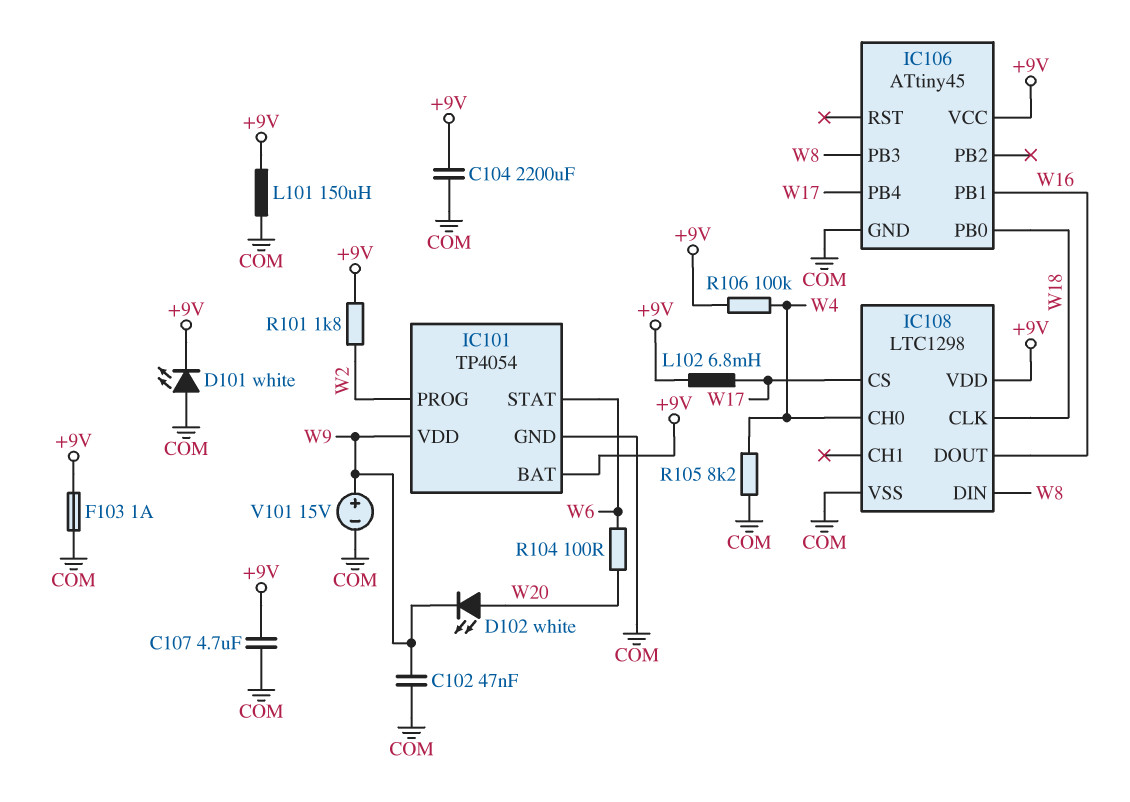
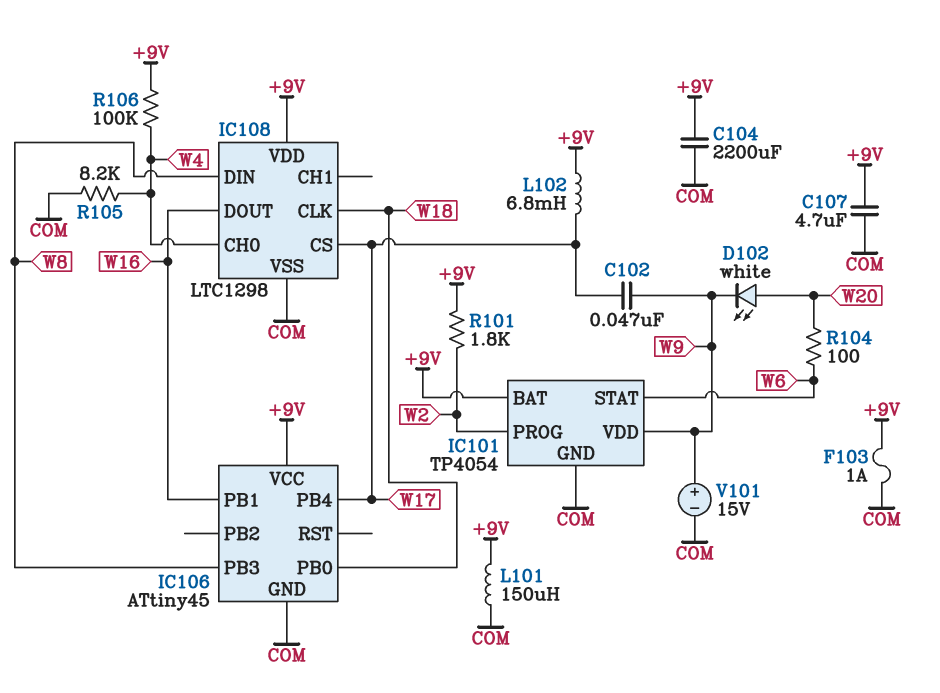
C102: 47nF (COM, W9) -> 47nF (W9, W17)
D101: LED white (A COM, K +9V) -> none

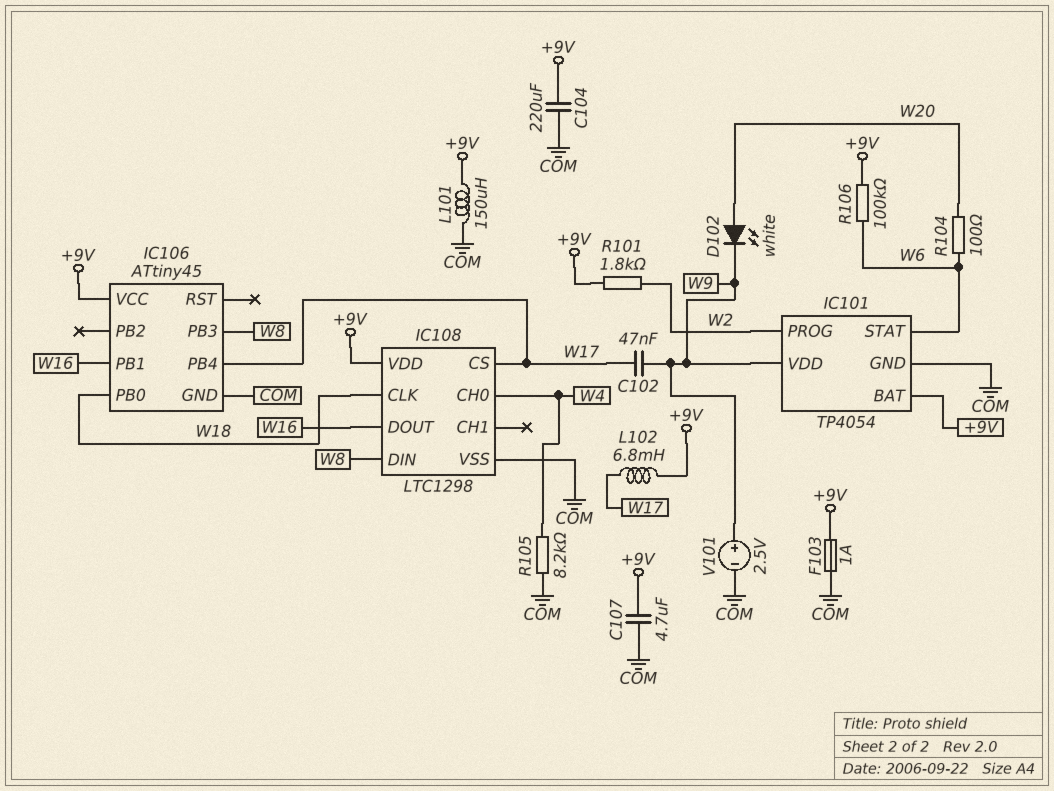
C104: 2200uF (+9V, COM) -> 220uF (+9V, COM)
R106: 100k (+9V, W4) -> 100k (+9V, W6)
V101: 15V (plus W9, minus COM) -> 2.5V (plus W9, minus COM)

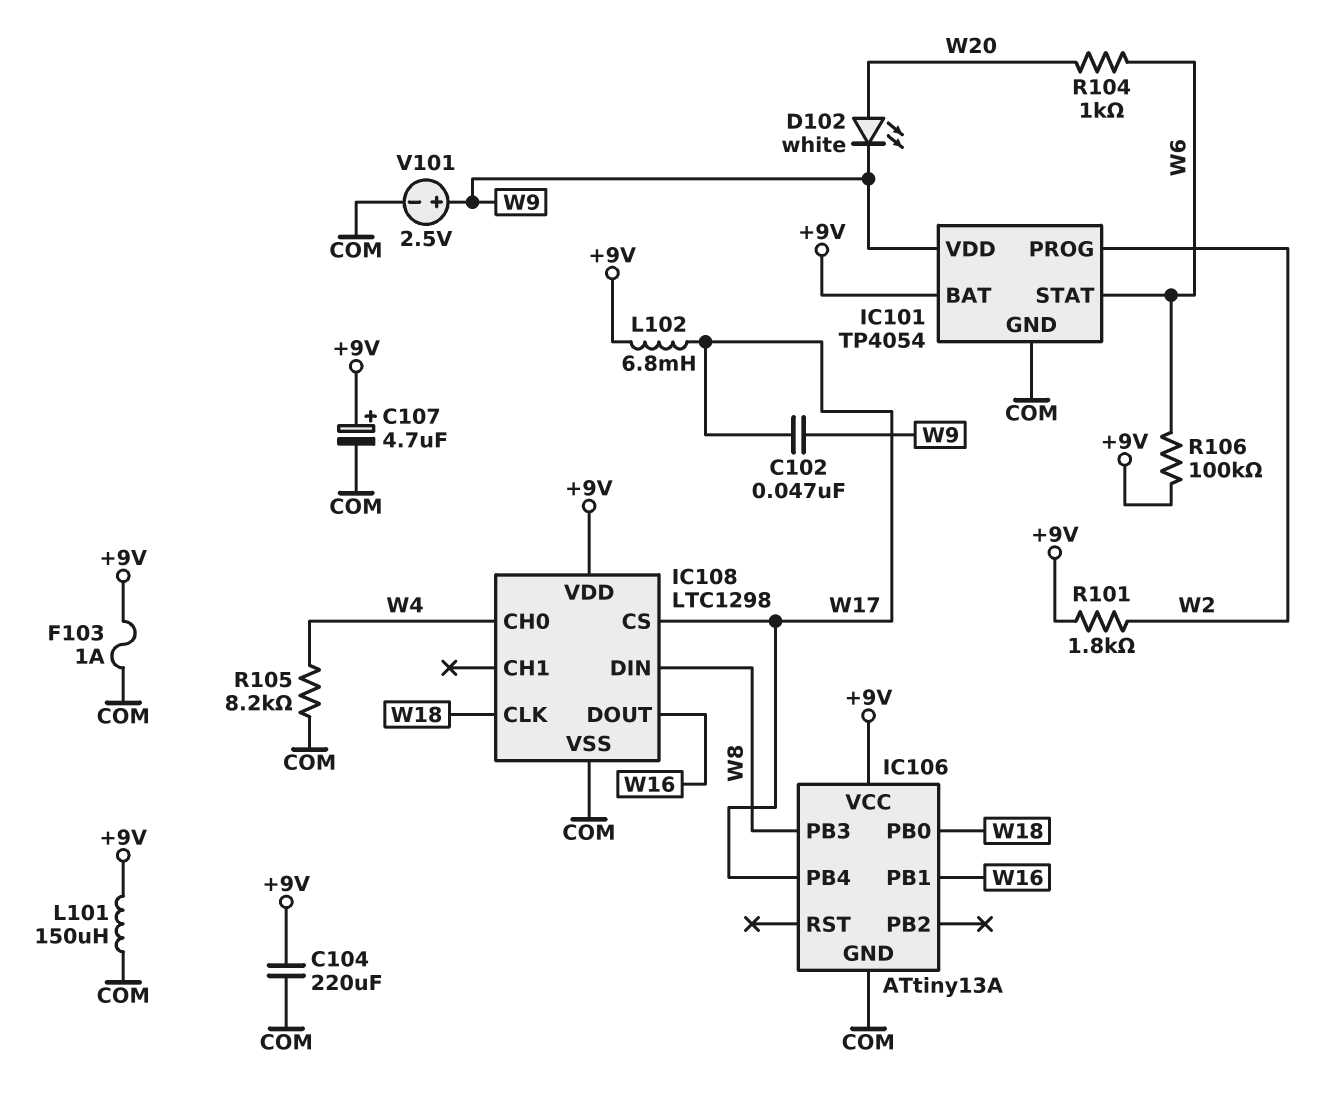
C107: 4.7uF (+9V, COM) -> 4.7uF (plus +9V, minus COM)
IC106: ATtiny45 -> ATtiny13A
R104: 100 (W6, W20) -> 1k (W6, W20)

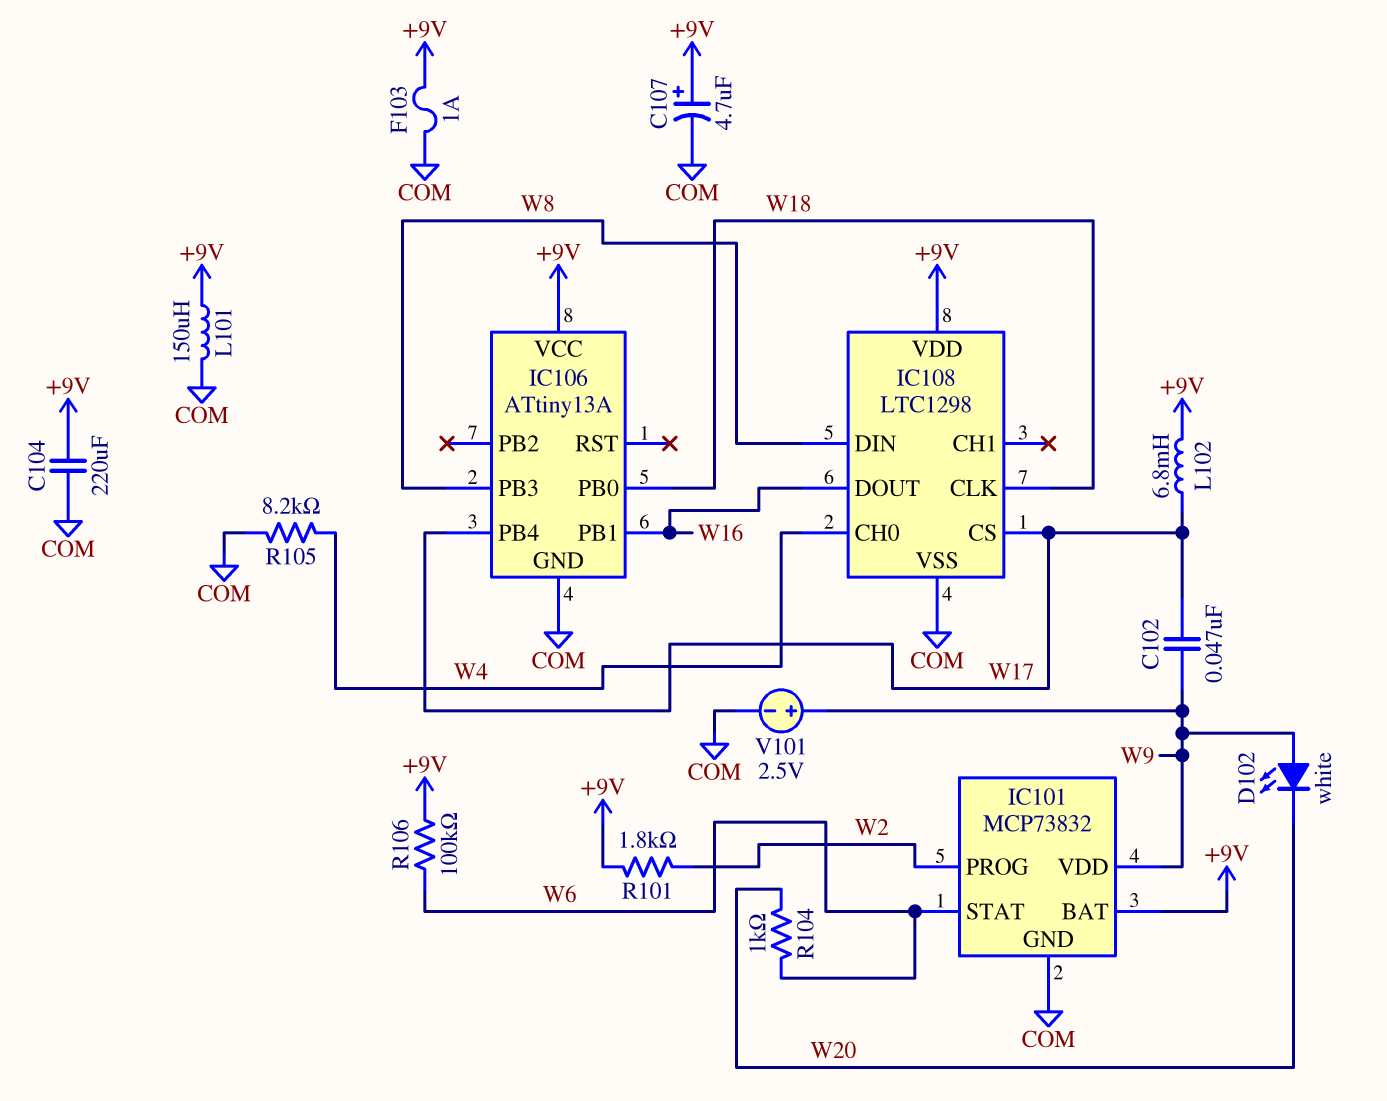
D102: LED white (A W20, K W9) -> LED white (A W9, K W20)
IC101: TP4054 -> MCP73832

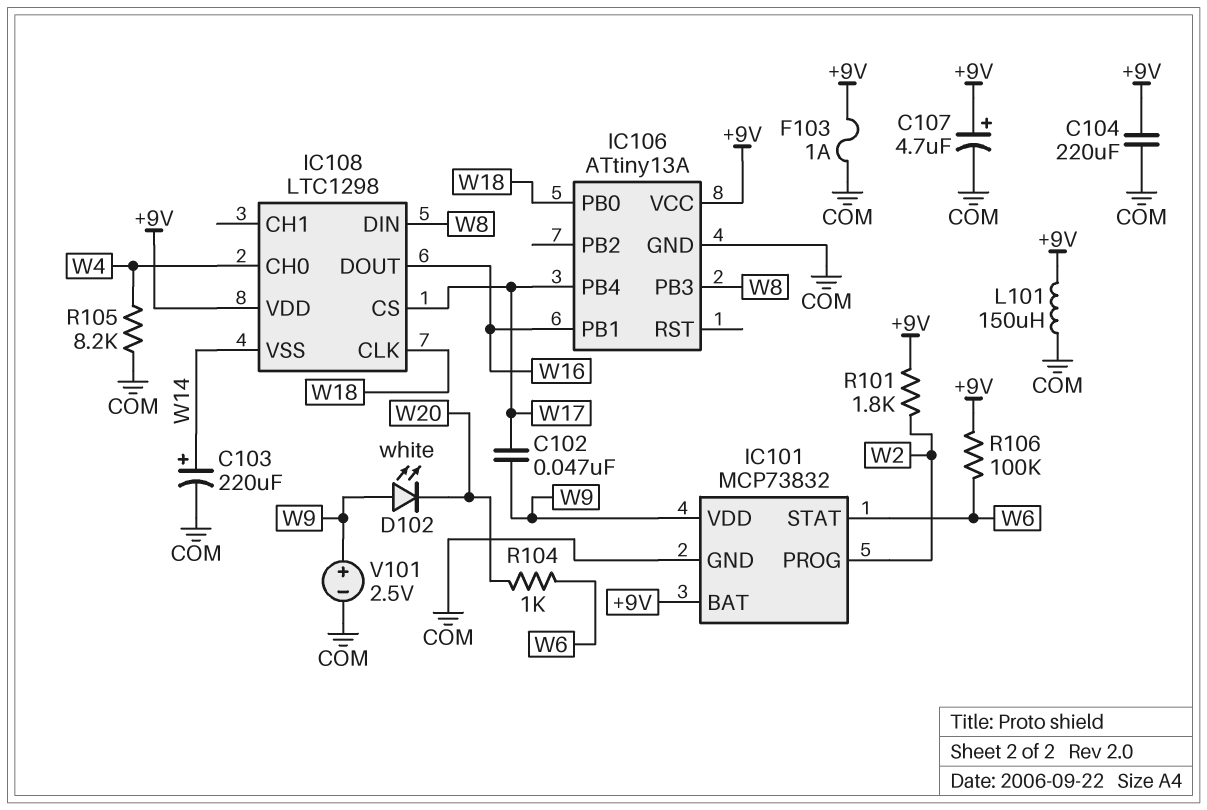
C103: none -> 220uF (plus W14, minus COM)
IC108 pin VSS: COM -> W14
L102: 6.8mH (+9V, W17) -> none

